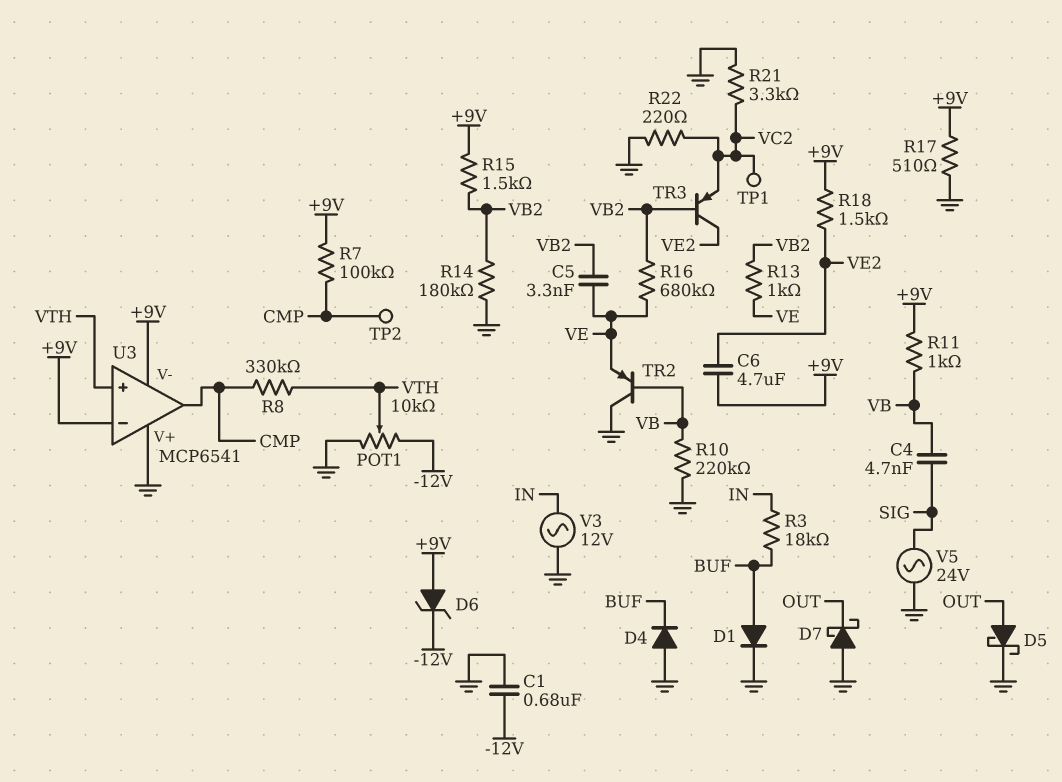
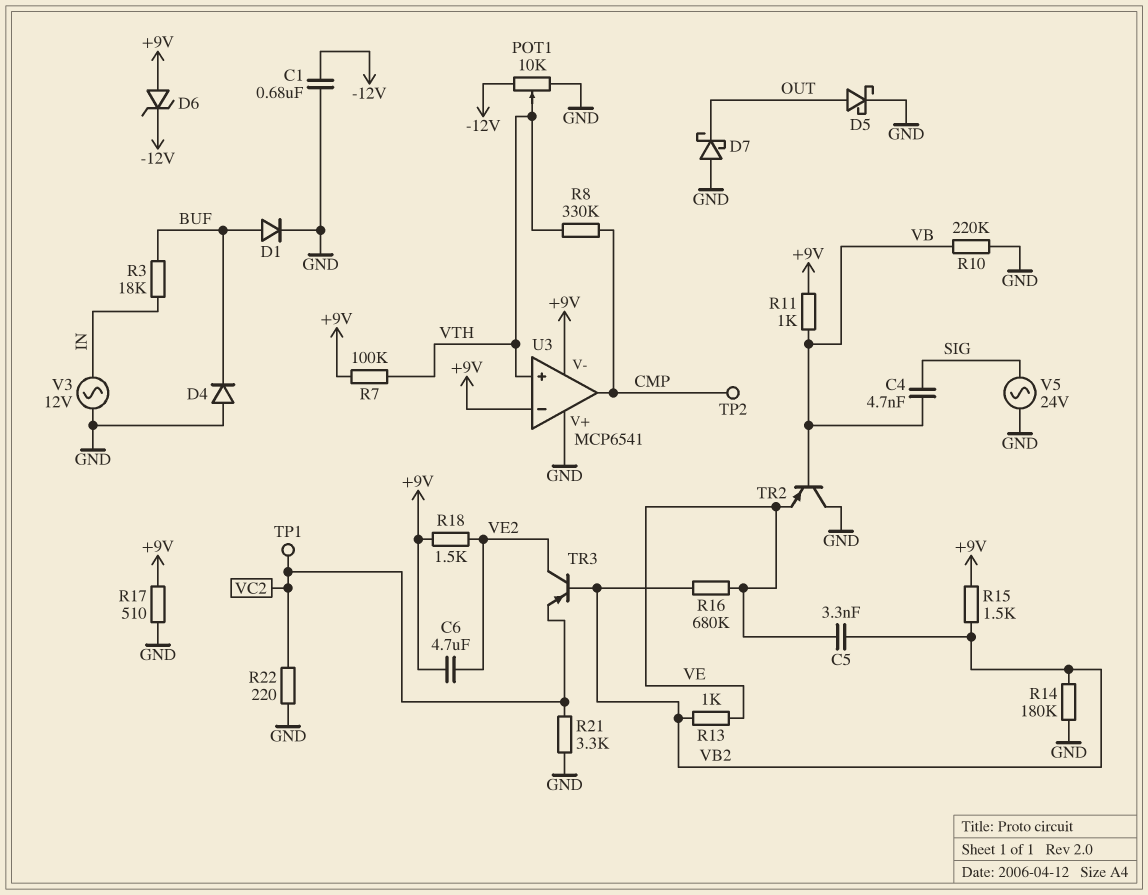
R7: 100k (+9V, CMP) -> 100k (+9V, VTH)

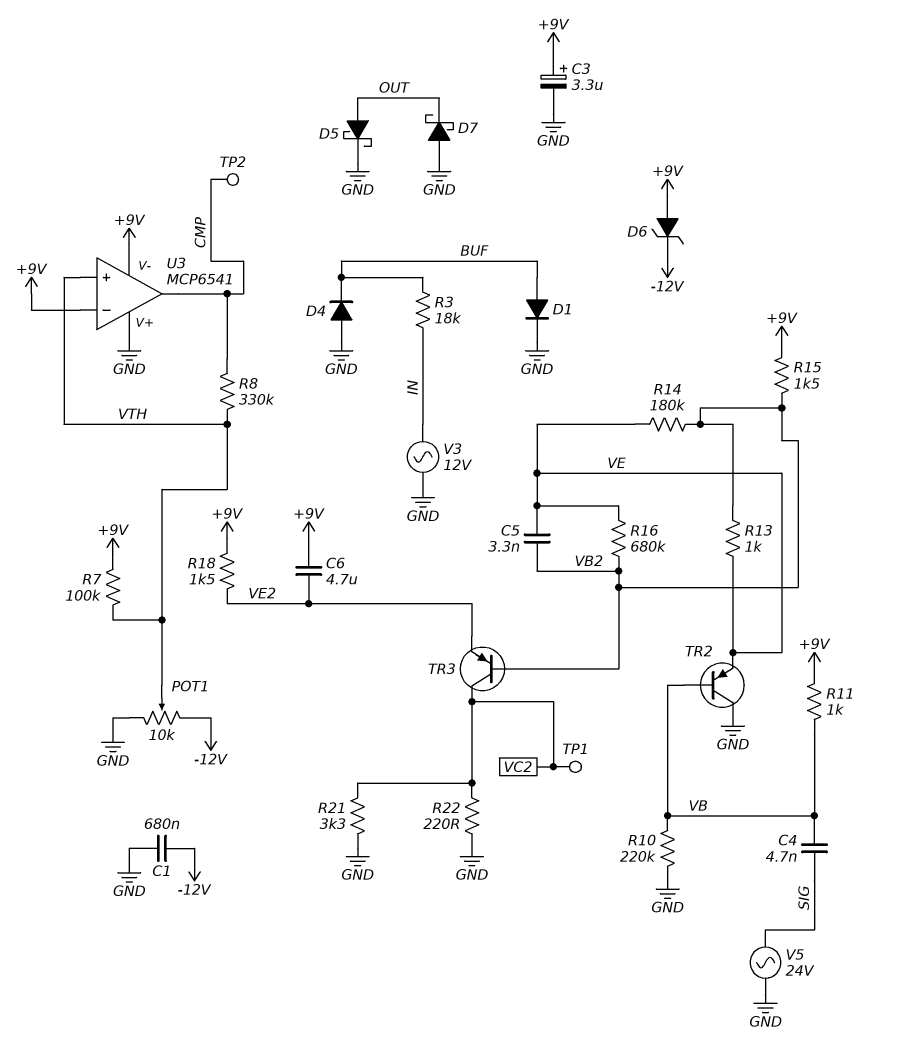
C3: none -> 3.3uF (plus +9V, minus GND)
R14: 180k (GND, VB2) -> 180k (VB2, VE)
R17: 510 (+9V, GND) -> none
TR3: PNP (B VB2, C VE2, E VC2) -> PNP (B VB2, C VC2, E VE2)

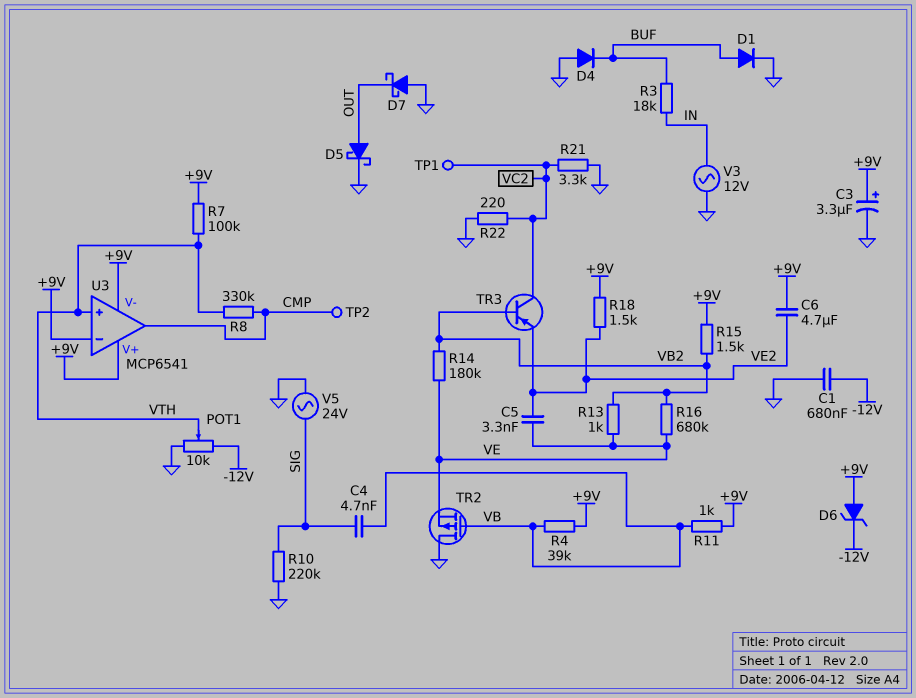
C5: 3.3nF (VB2, VE) -> 3.3nF (VE, VE2)
R4: none -> 39k (+9V, VB)
R10: 220k (GND, VB) -> 220k (GND, SIG)
TR2: PNP (B VB, C GND, E VE) -> PMOS (G VB, D GND, S VE)
U3 pin V+: GND -> +9V

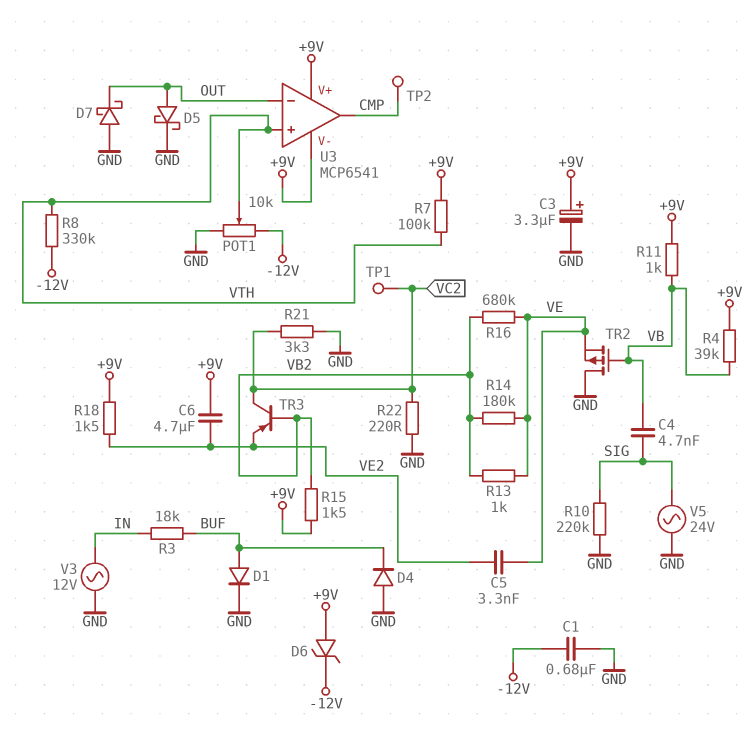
R8: 330k (CMP, VTH) -> 330k (-12V, VTH)
U3 pin in-: +9V -> OUT

